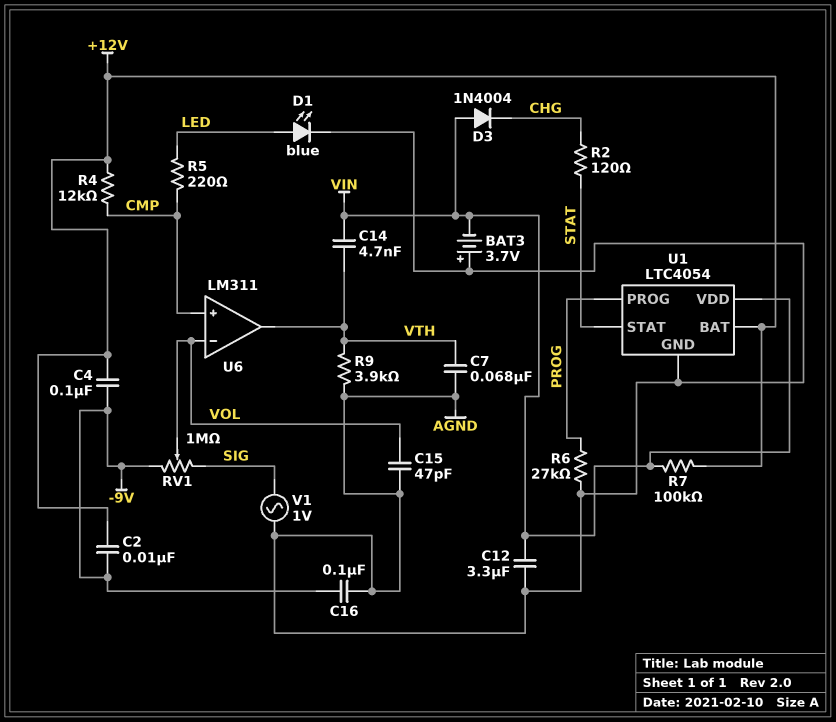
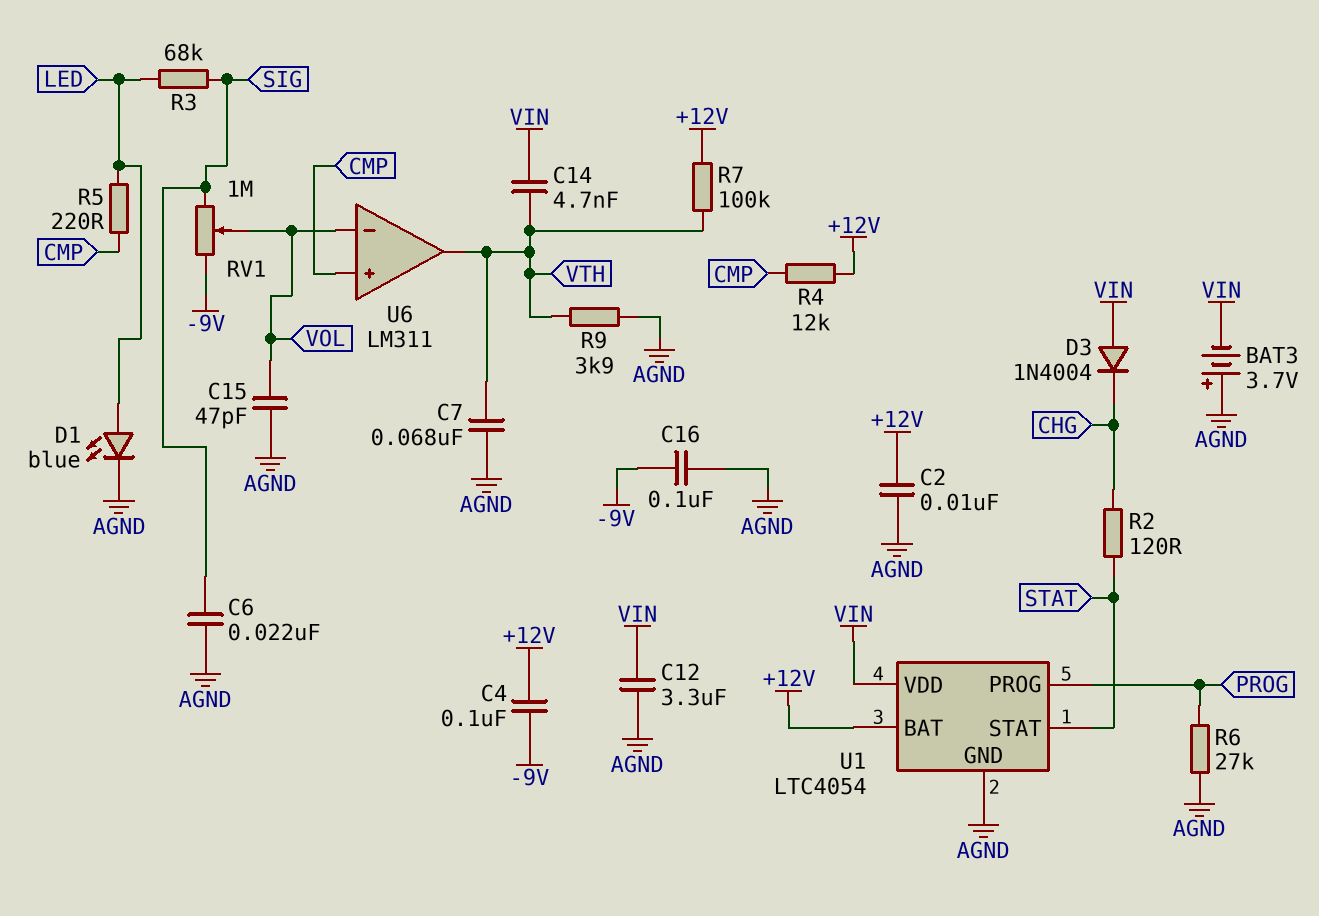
C2: 10nF (+12V, -9V) -> 10nF (+12V, AGND)
C6: none -> 22nF (AGND, SIG)
R3: none -> 68k (LED, SIG)
R7: 100k (+12V, VIN) -> 100k (+12V, VTH)
V1: AC 1V (AGND, SIG) -> none

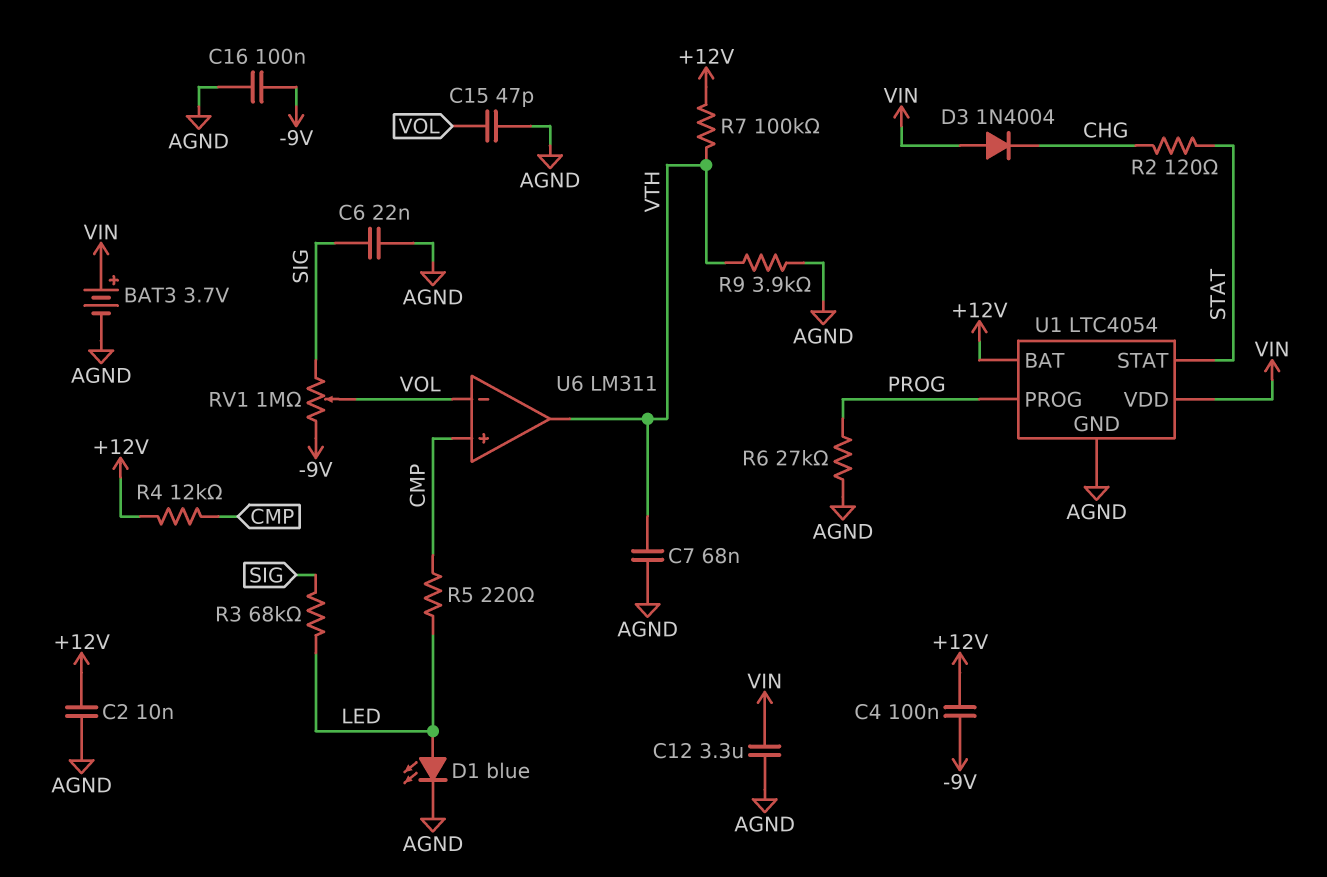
BAT3: 3.7V (plus AGND, minus VIN) -> 3.7V (plus VIN, minus AGND)
C14: 4.7nF (VIN, VTH) -> none

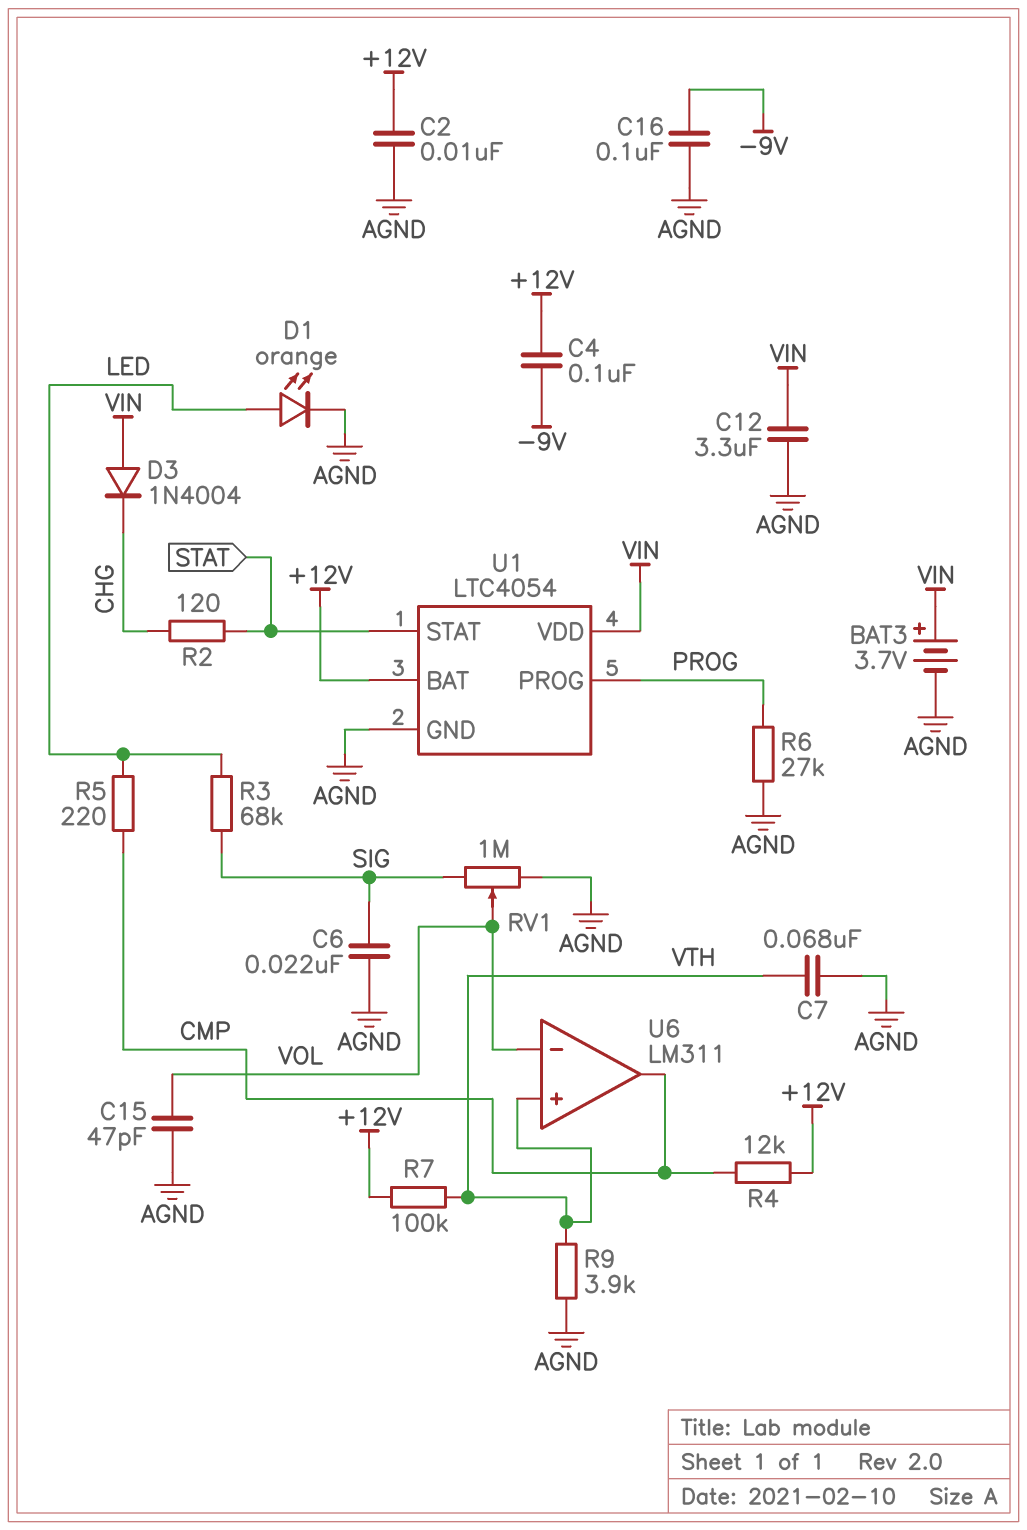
D1: LED blue (A LED, K AGND) -> LED orange (A LED, K AGND)
RV1: 1M (-9V, SIG, wiper VOL) -> 1M (AGND, SIG, wiper VOL)
U6 pin in+: CMP -> VTH
U6 pin out: VTH -> CMP

